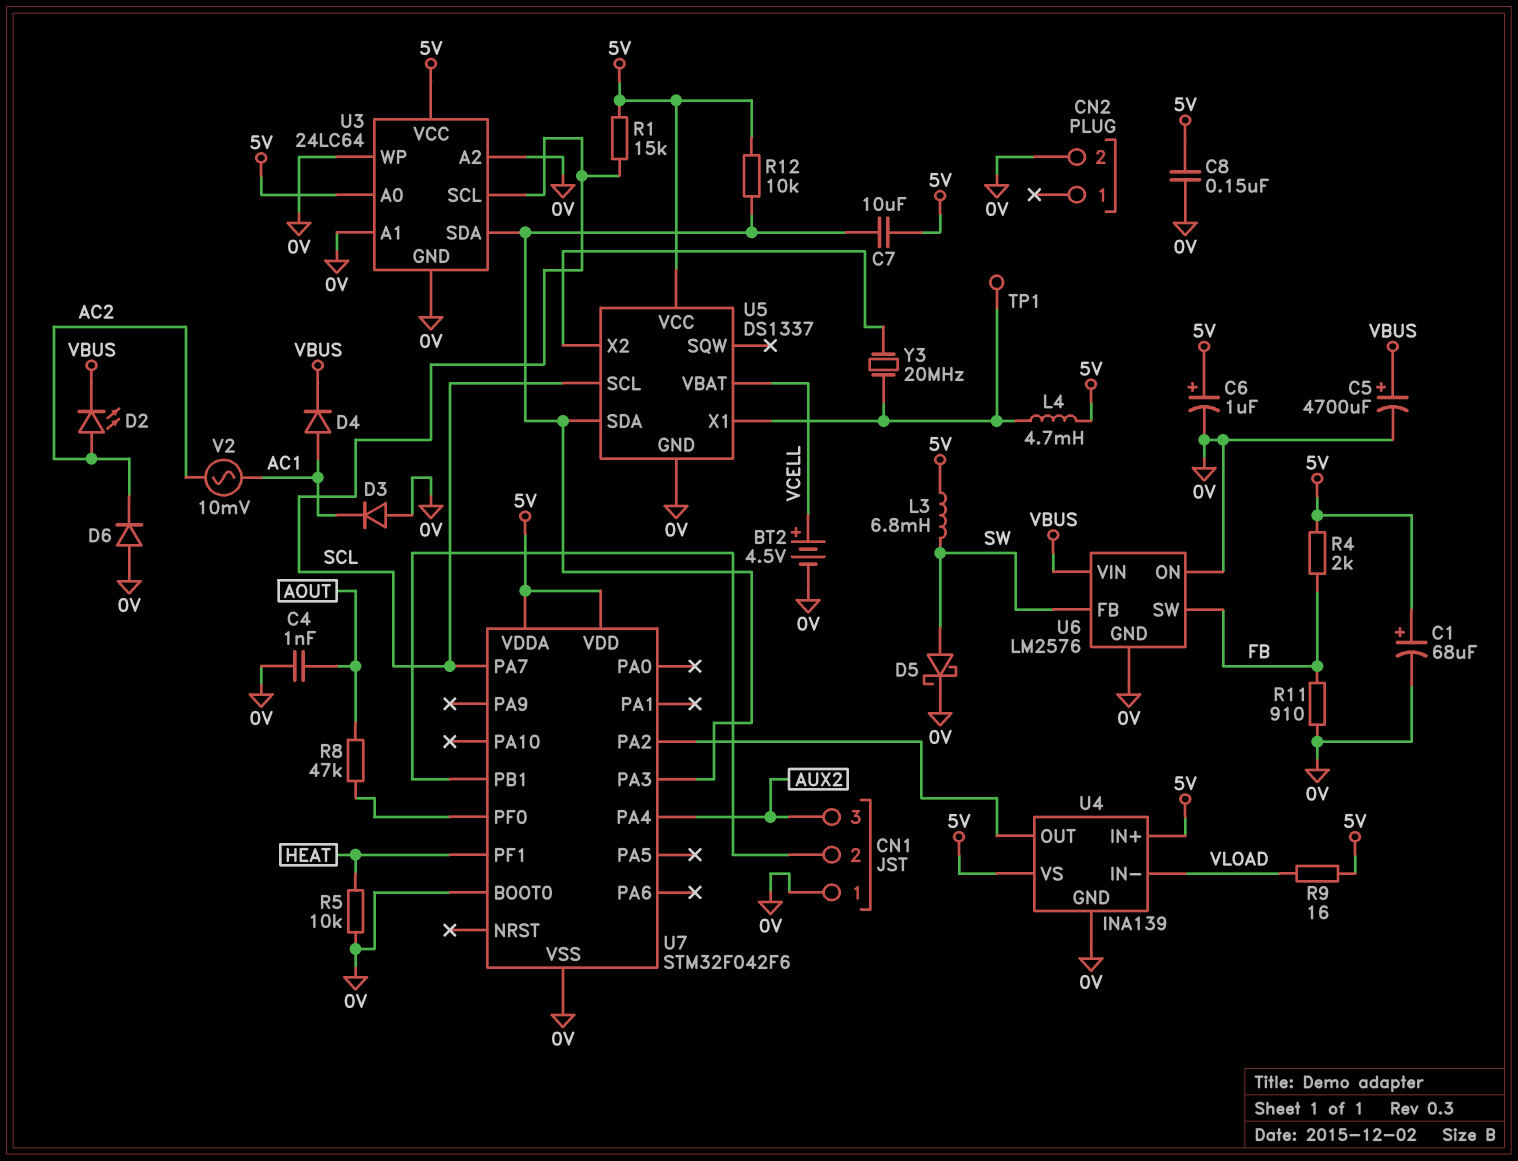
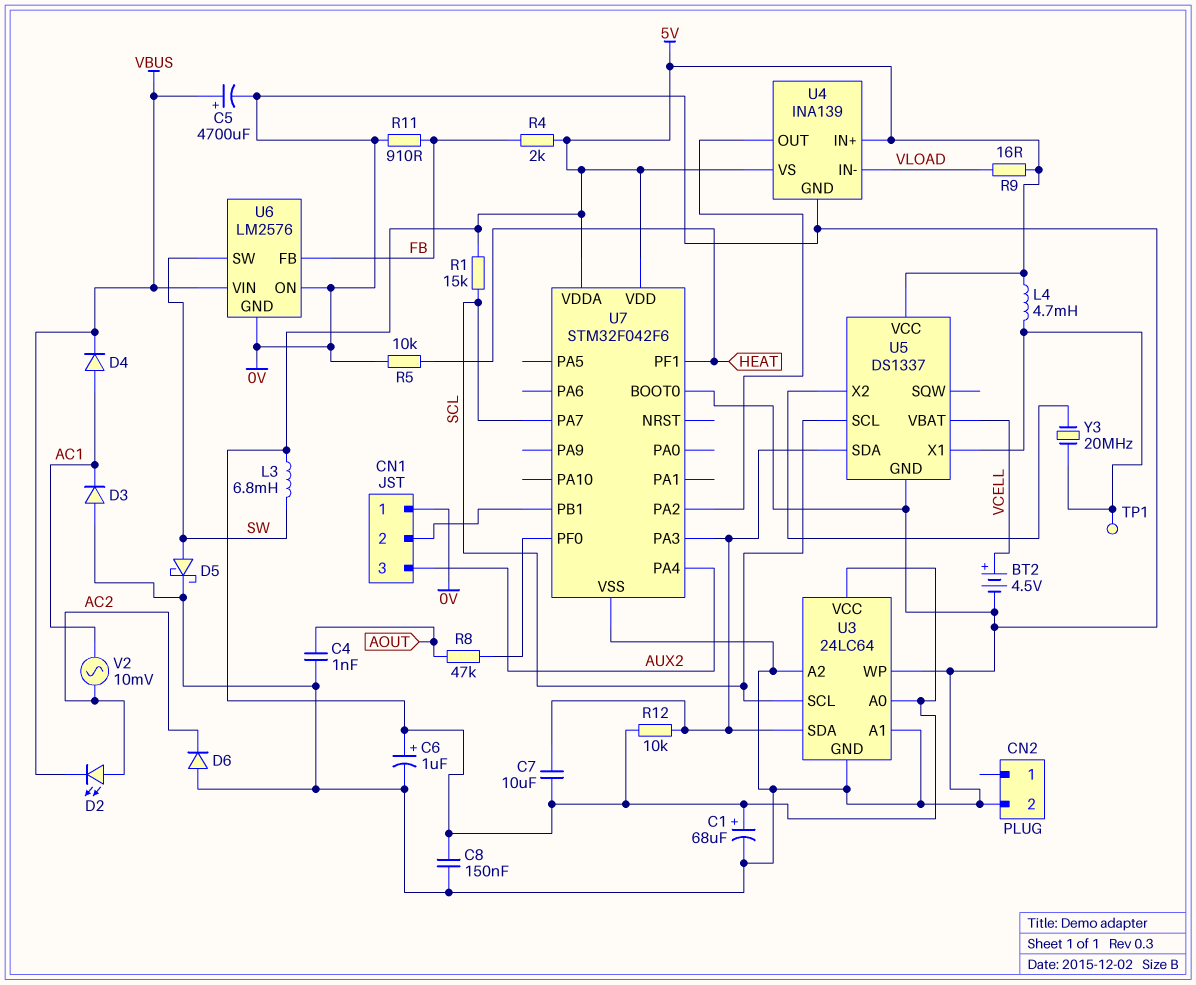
U6 pin FB: SW -> FB
U6 pin SW: FB -> SW

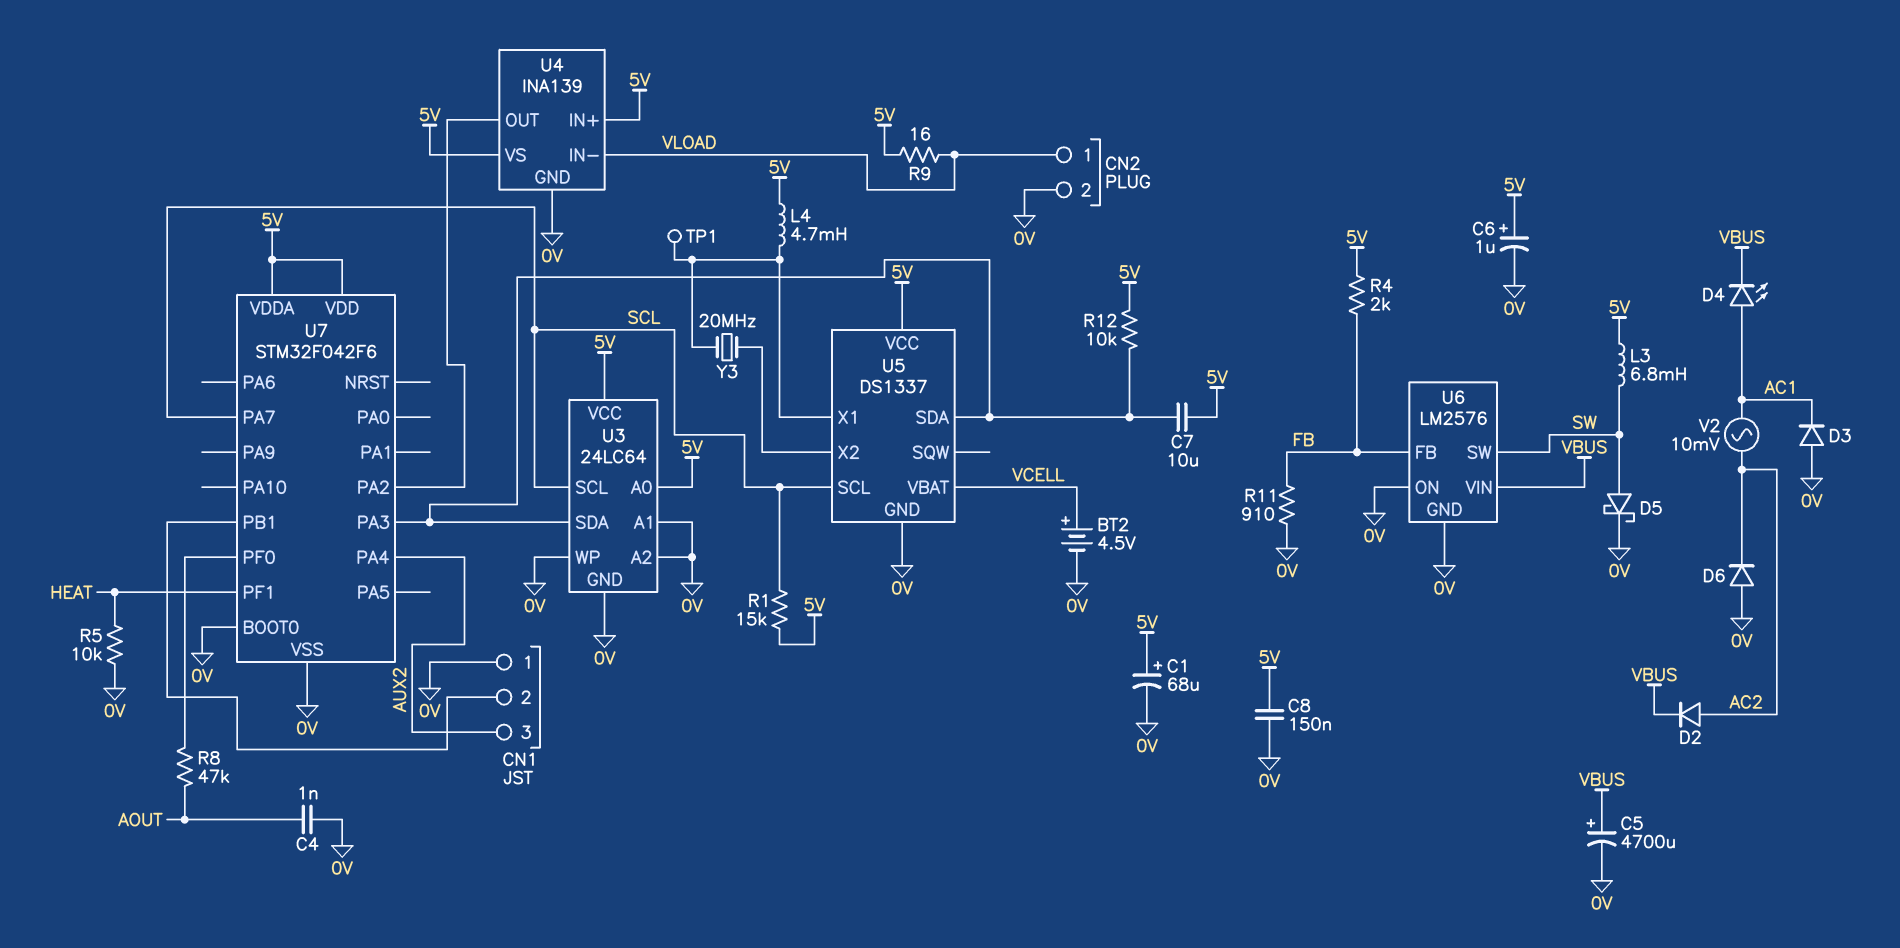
CN2 pin 1: none -> VLOAD
D2: LED (A AC2, K VBUS) -> diode (A AC2, K VBUS)
D4: diode (A AC1, K VBUS) -> LED (A AC1, K VBUS)

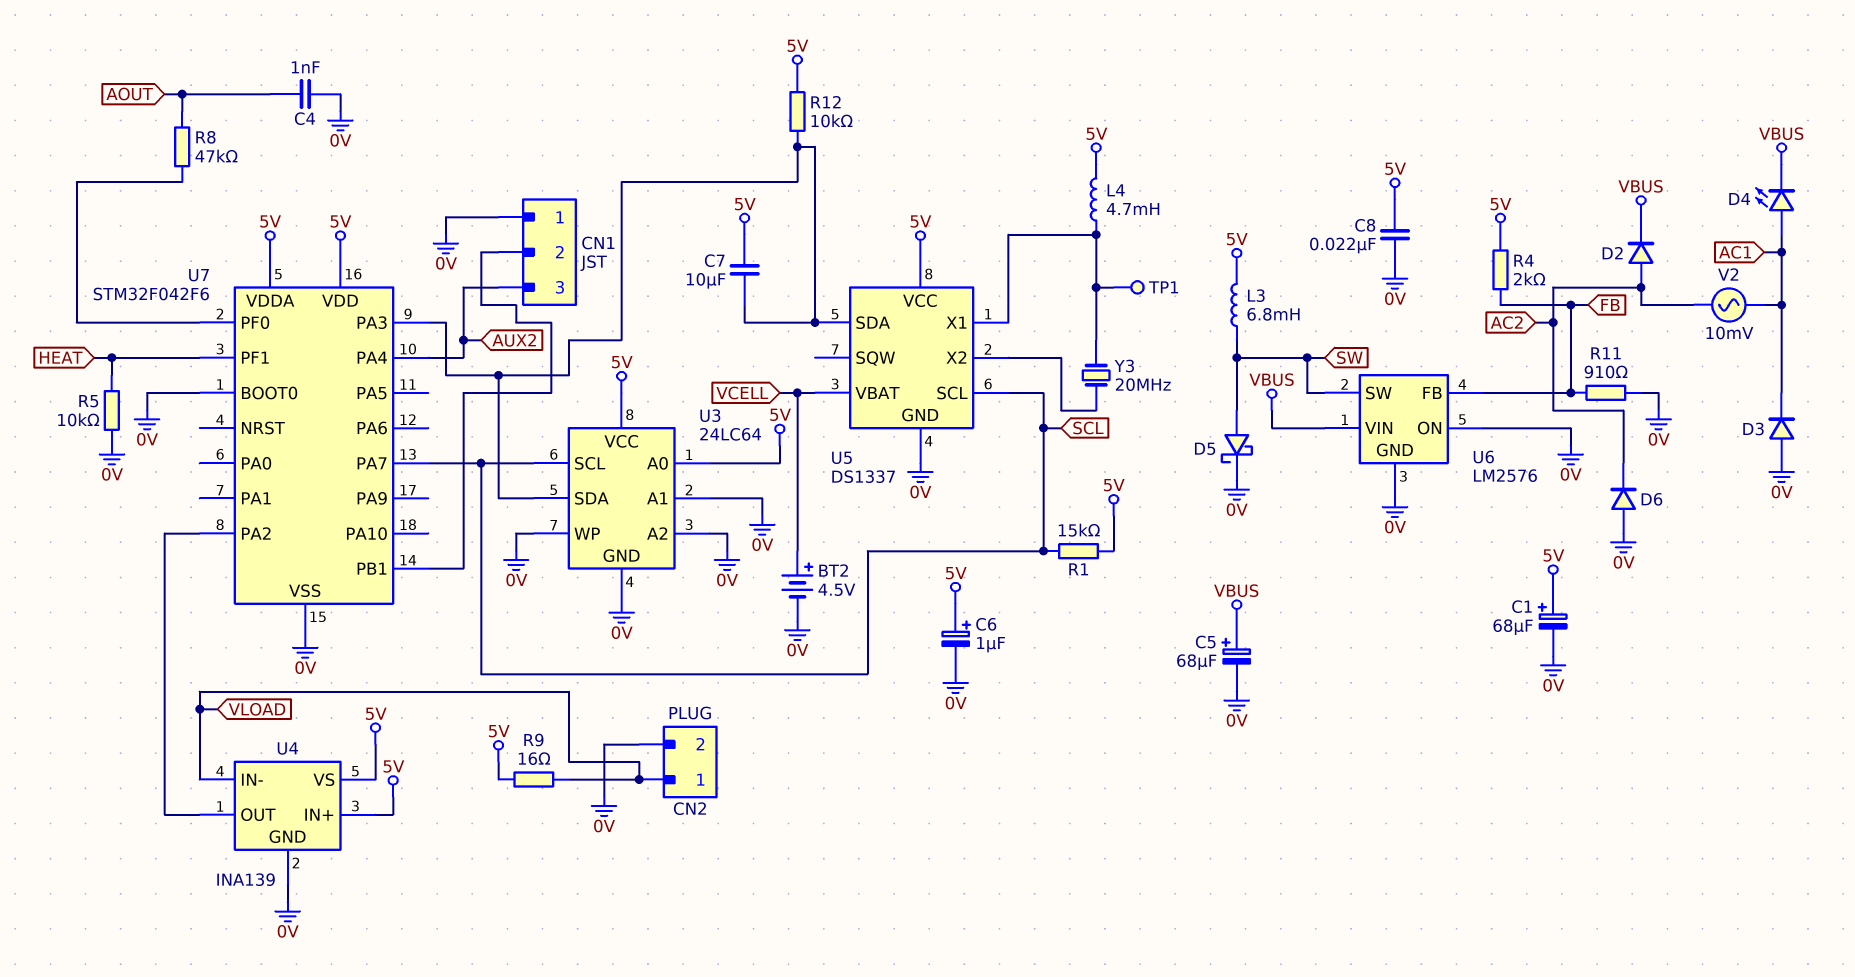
C5: 4700uF (plus VBUS, minus 0V) -> 68uF (plus VBUS, minus 0V)
C8: 150nF (0V, 5V) -> 22nF (0V, 5V)

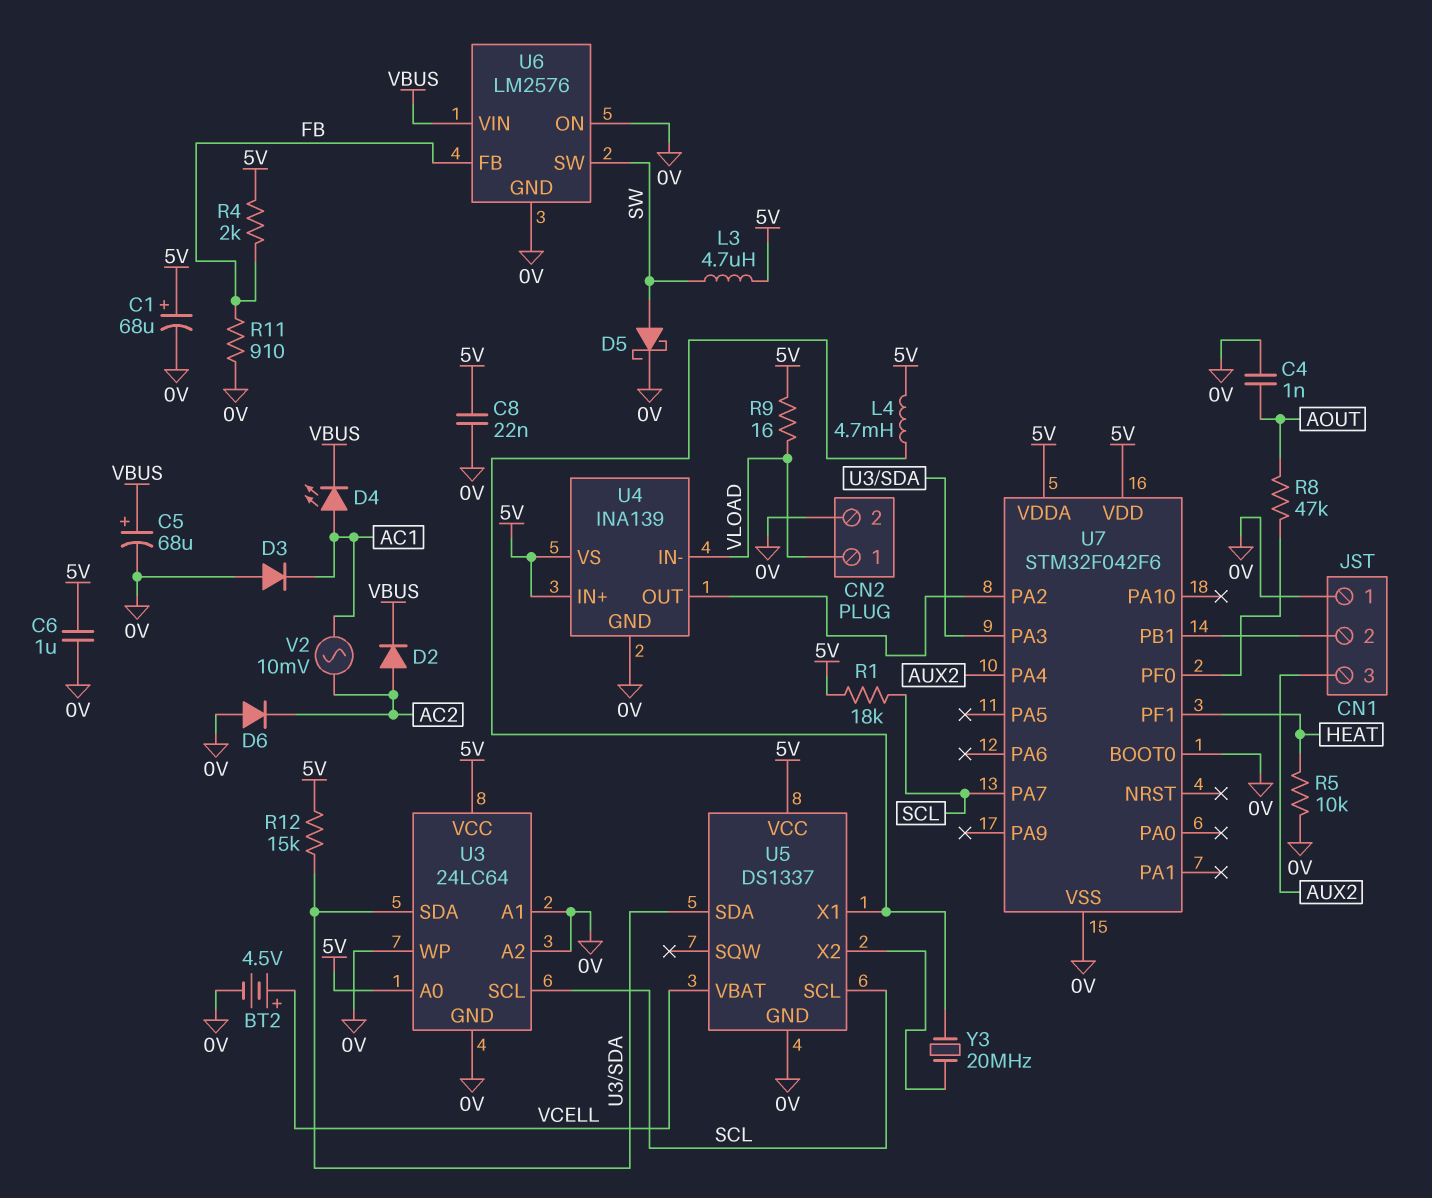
C6: 1uF (plus 5V, minus 0V) -> 1uF (0V, 5V)
C7: 10uF (5V, U3/SDA) -> none
L3: 6.8mH (5V, SW) -> 4.7uH (5V, SW)
R1: 15k (5V, SCL) -> 18k (5V, SCL)
R12: 10k (5V, U3/SDA) -> 15k (5V, U3/SDA)
TP1: test point (U5/X1) -> none

